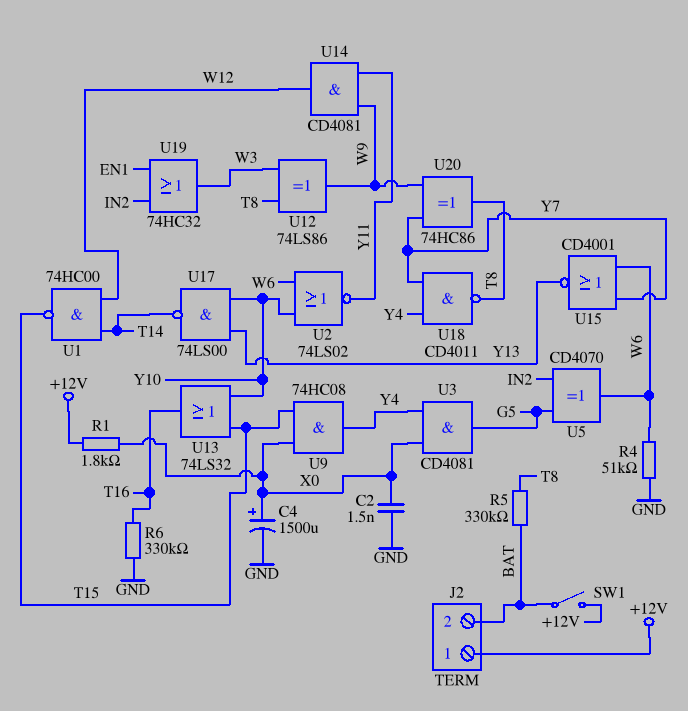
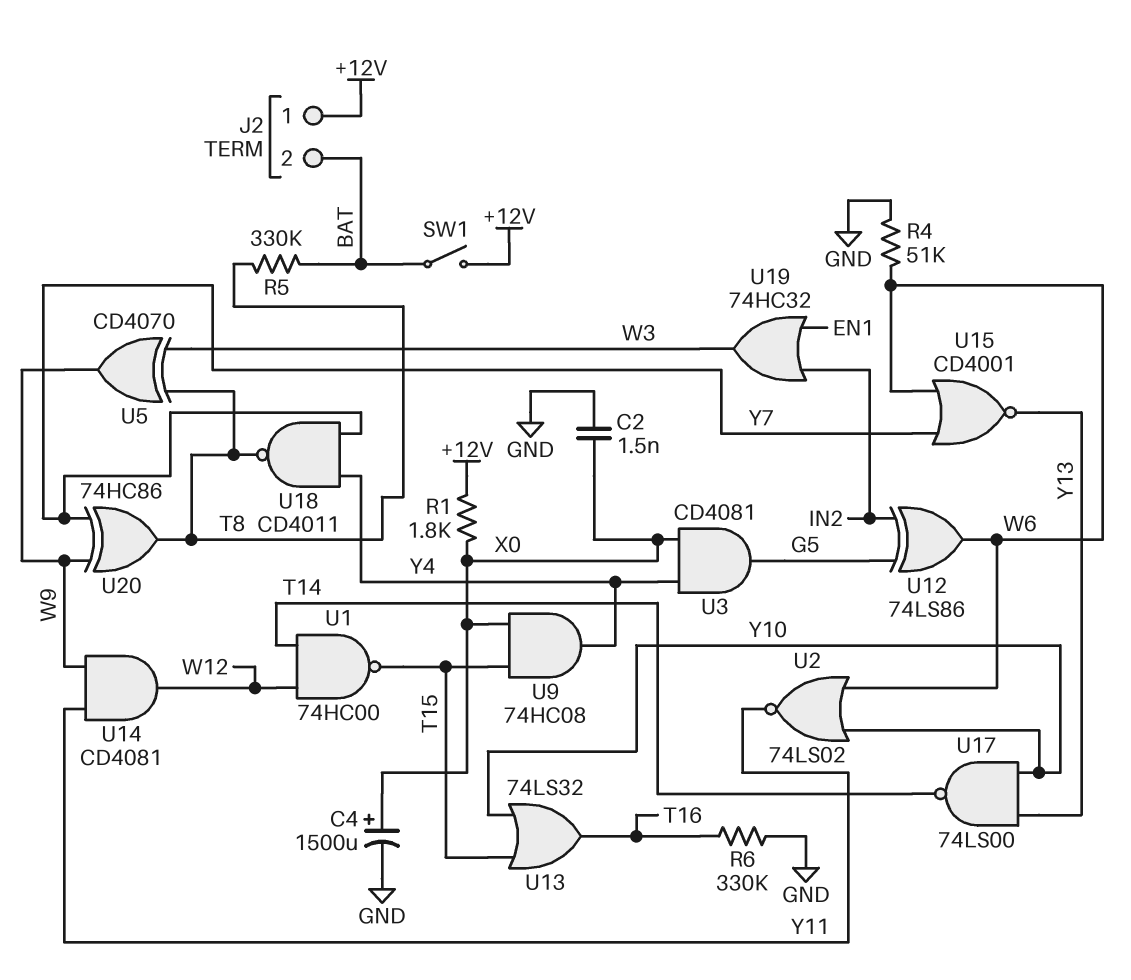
U5: XOR CD4070 (in G5, in IN2, out W6) -> XOR CD4070 (in T8, in W3, out W9)
U12: XOR 74LS86 (in T8, in W3, out W9) -> XOR 74LS86 (in G5, in IN2, out W6)

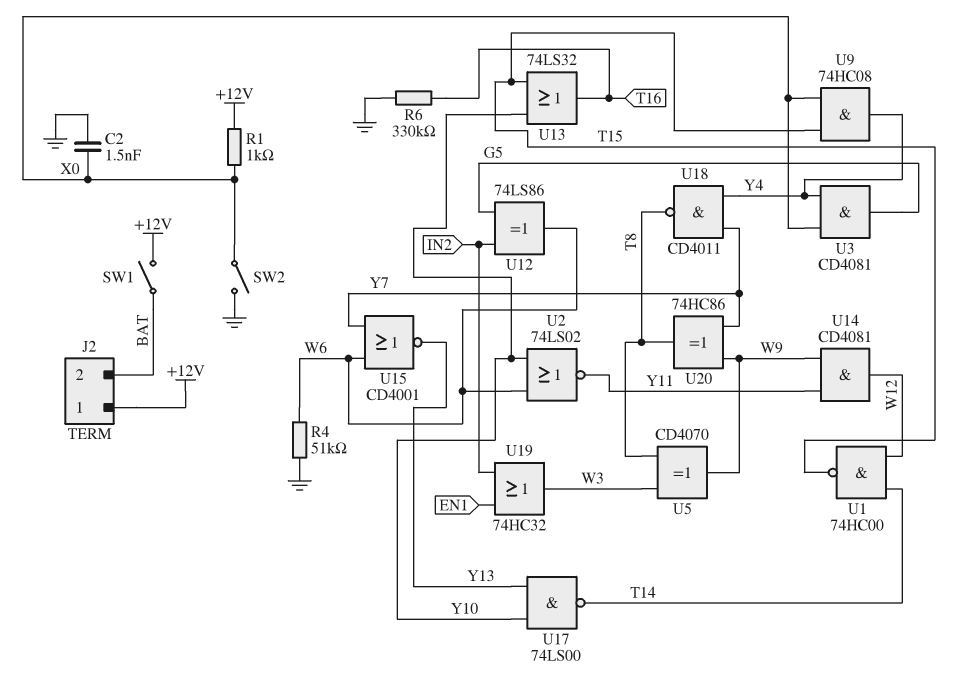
C4: 1500uF (plus X0, minus GND) -> none
R1: 1.8k (+12V, X0) -> 1k (+12V, X0)
R5: 330k (BAT, T8) -> none
SW2: none -> switch (GND, X0)

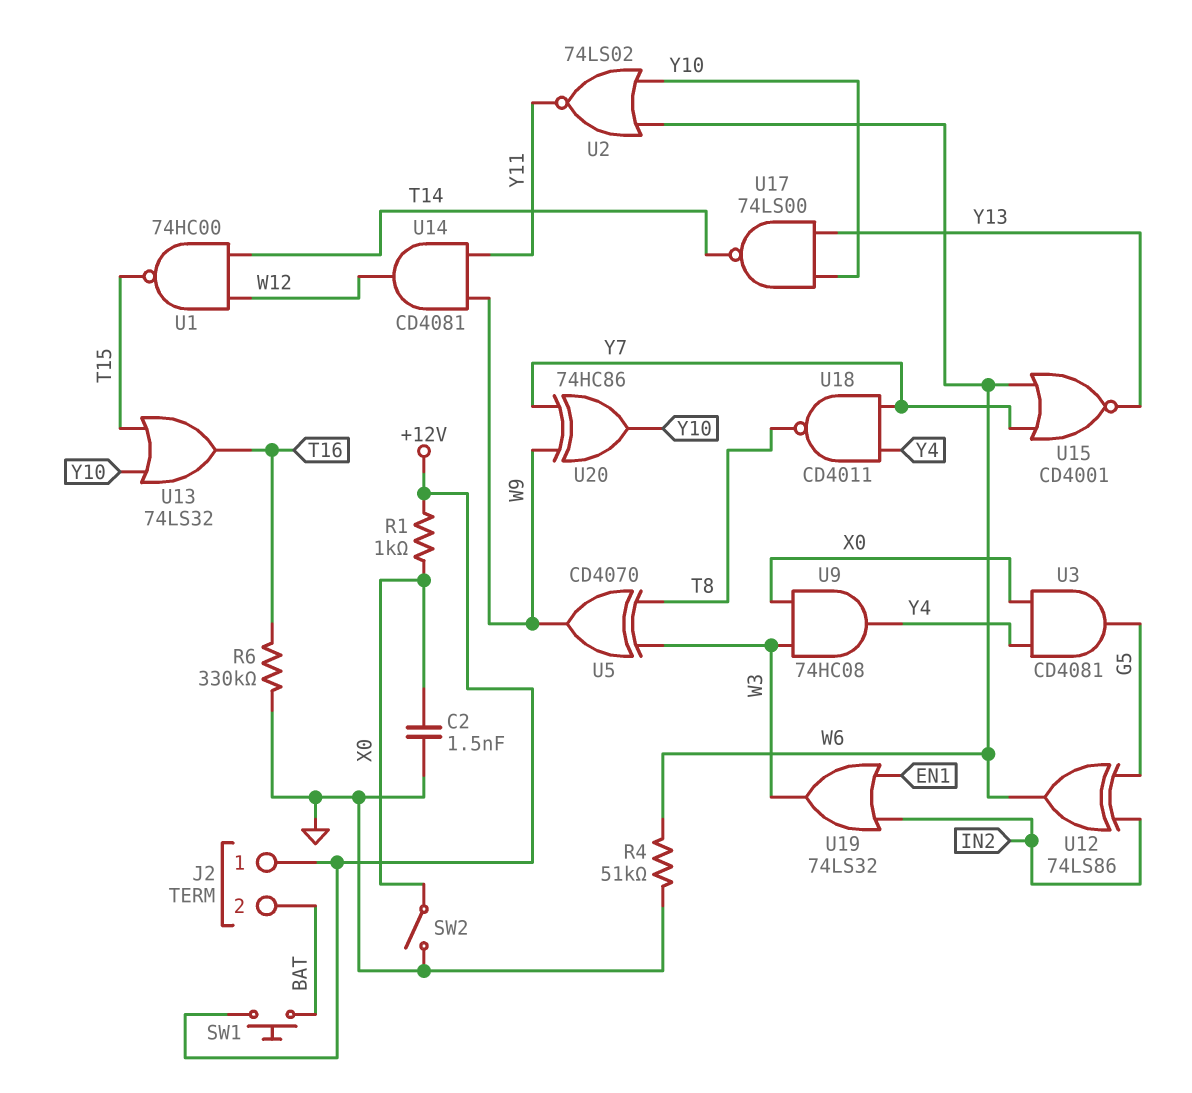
SW1: switch (+12V, BAT) -> button (+12V, BAT)
U9: AND 74HC08 (in T15, in X0, out Y4) -> AND 74HC08 (in W3, in X0, out Y4)
U19: OR 74HC32 (in EN1, in IN2, out W3) -> OR 74LS32 (in EN1, in IN2, out W3)
U20: XOR 74HC86 (in W9, in Y7, out T8) -> XOR 74HC86 (in W9, in Y7, out Y10)

